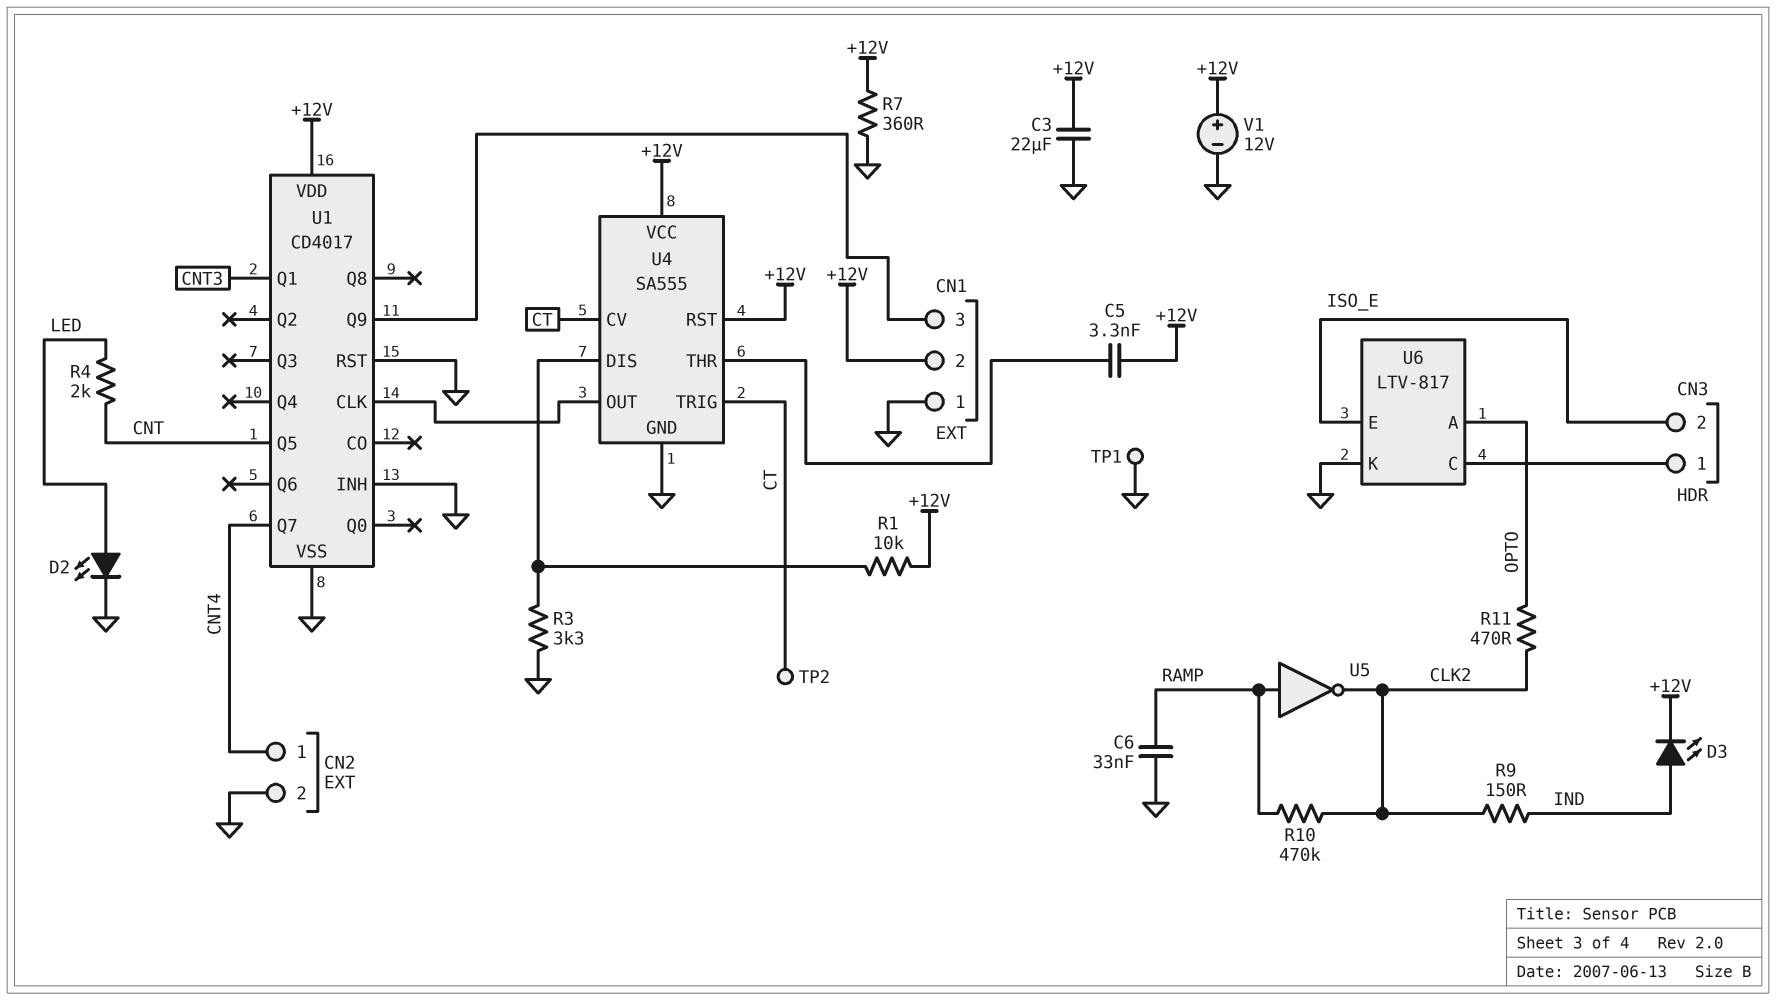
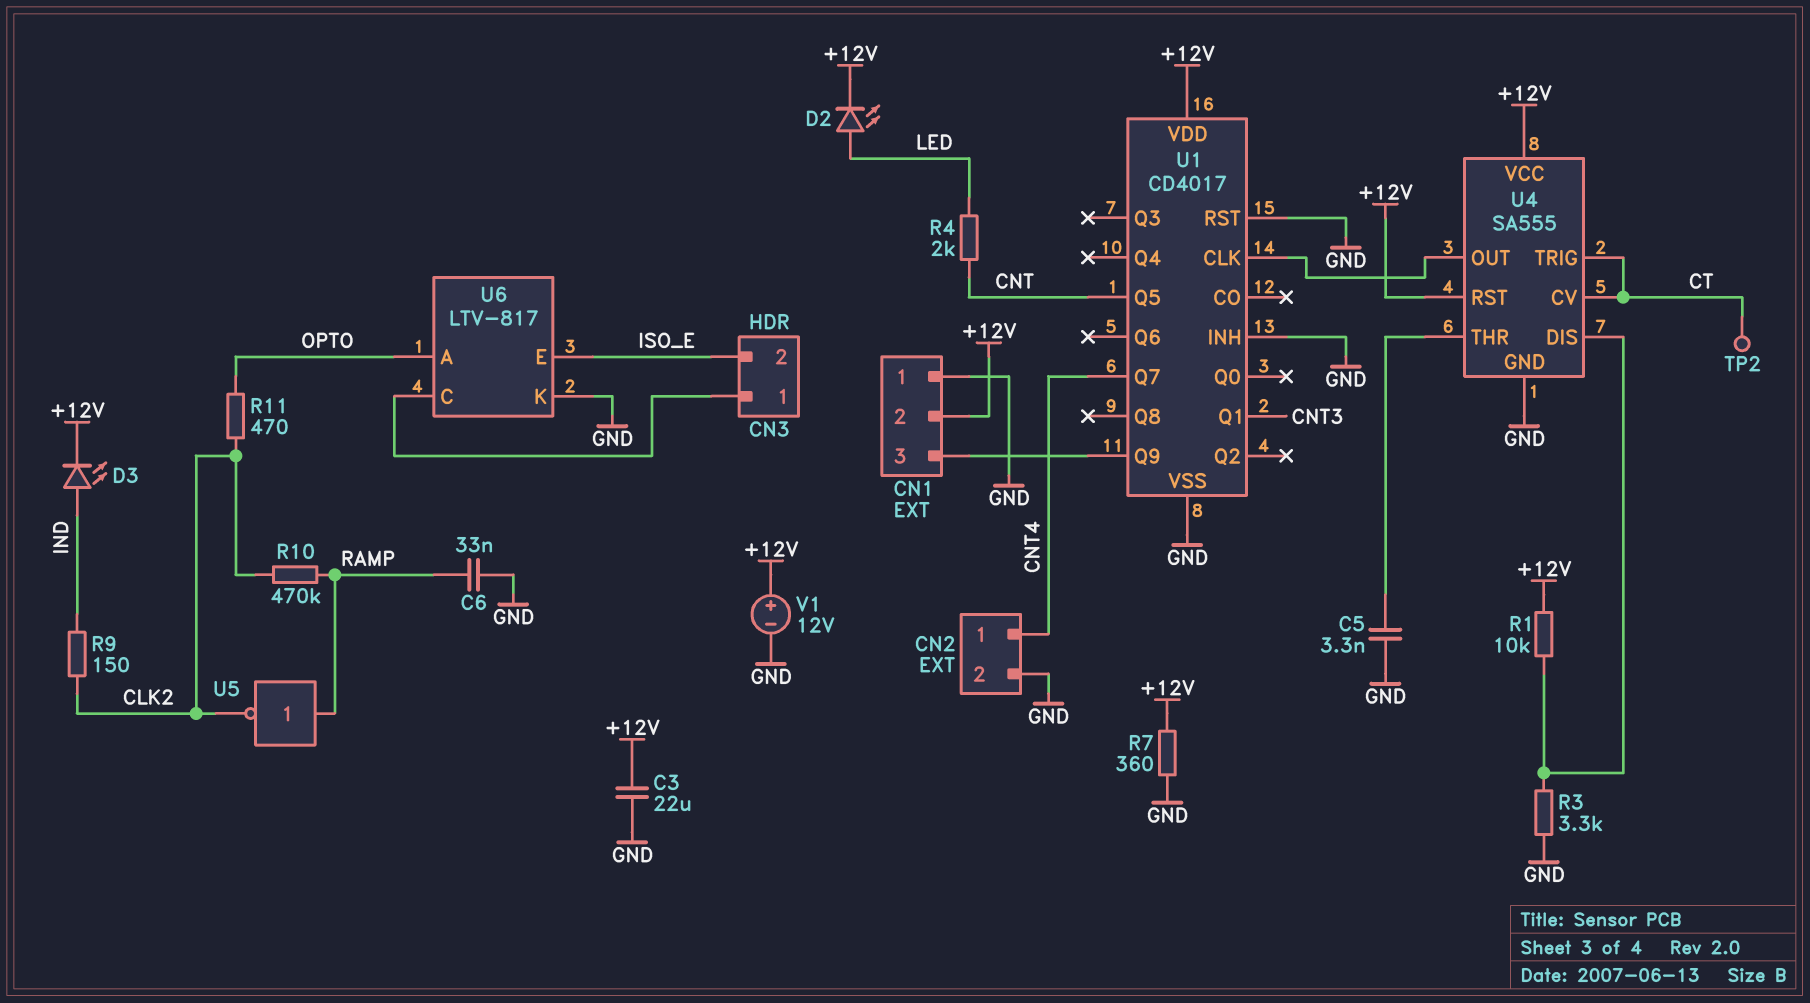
C5: 3.3nF (+12V, U4/THR) -> 3.3nF (GND, U4/THR)
D2: LED (A LED, K GND) -> LED (A LED, K +12V)
TP1: test point (GND) -> none

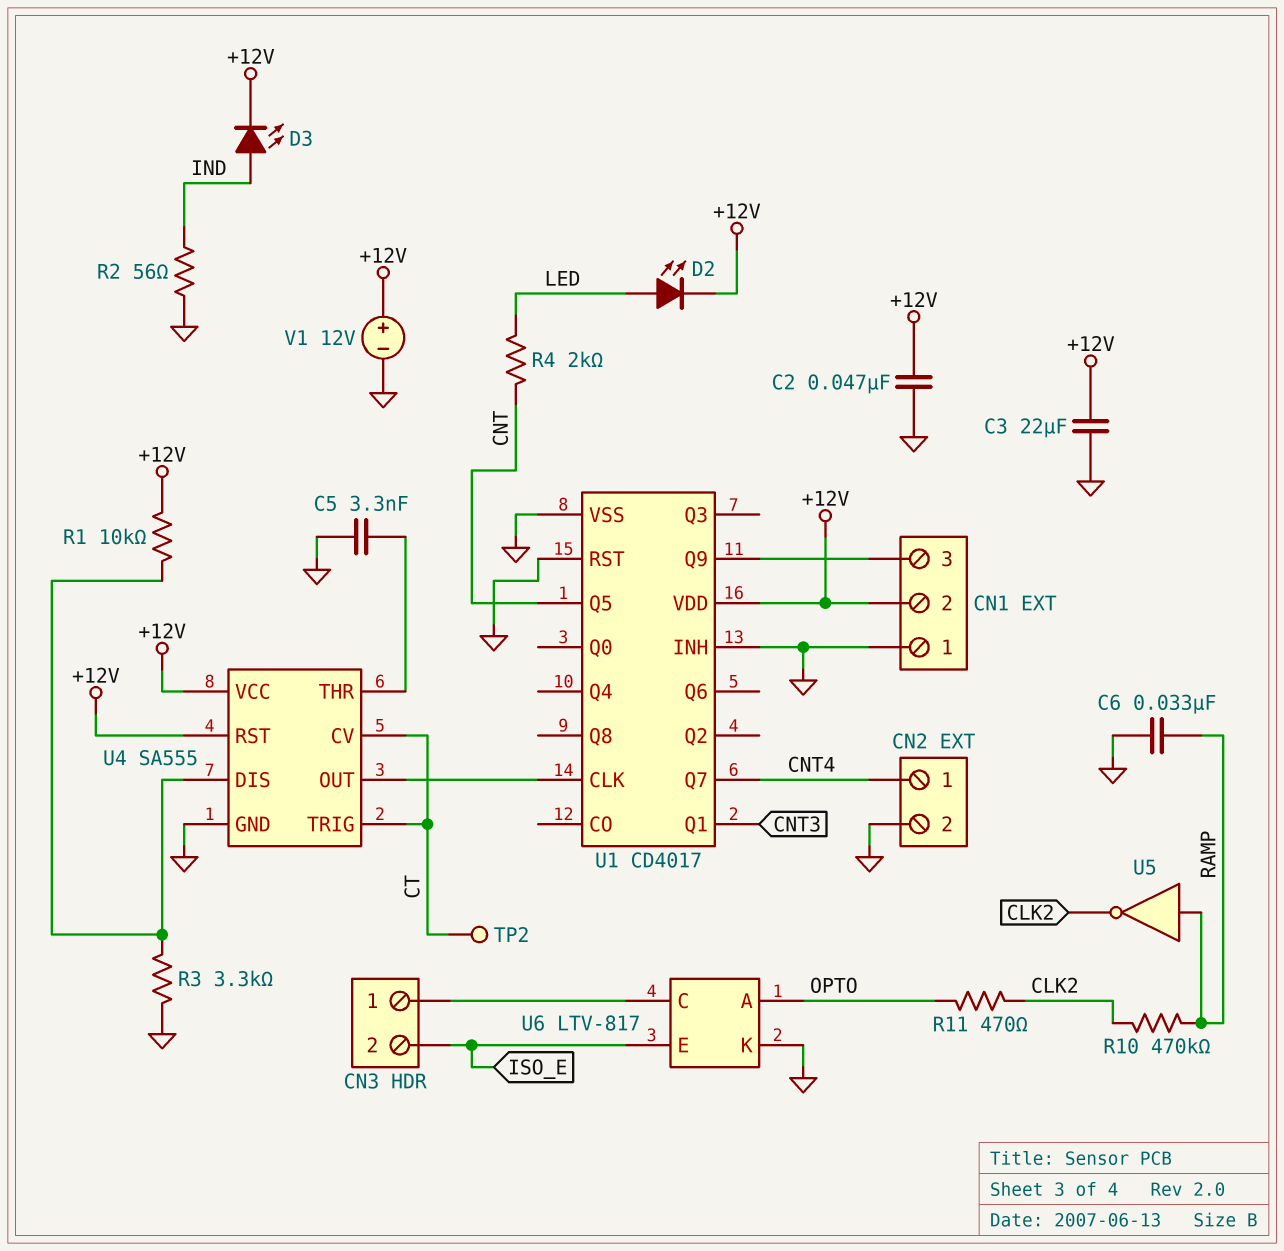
C2: none -> 47nF (+12V, GND)
R2: none -> 56 (GND, IND)
R7: 360 (+12V, GND) -> none
R9: 150 (CLK2, IND) -> none

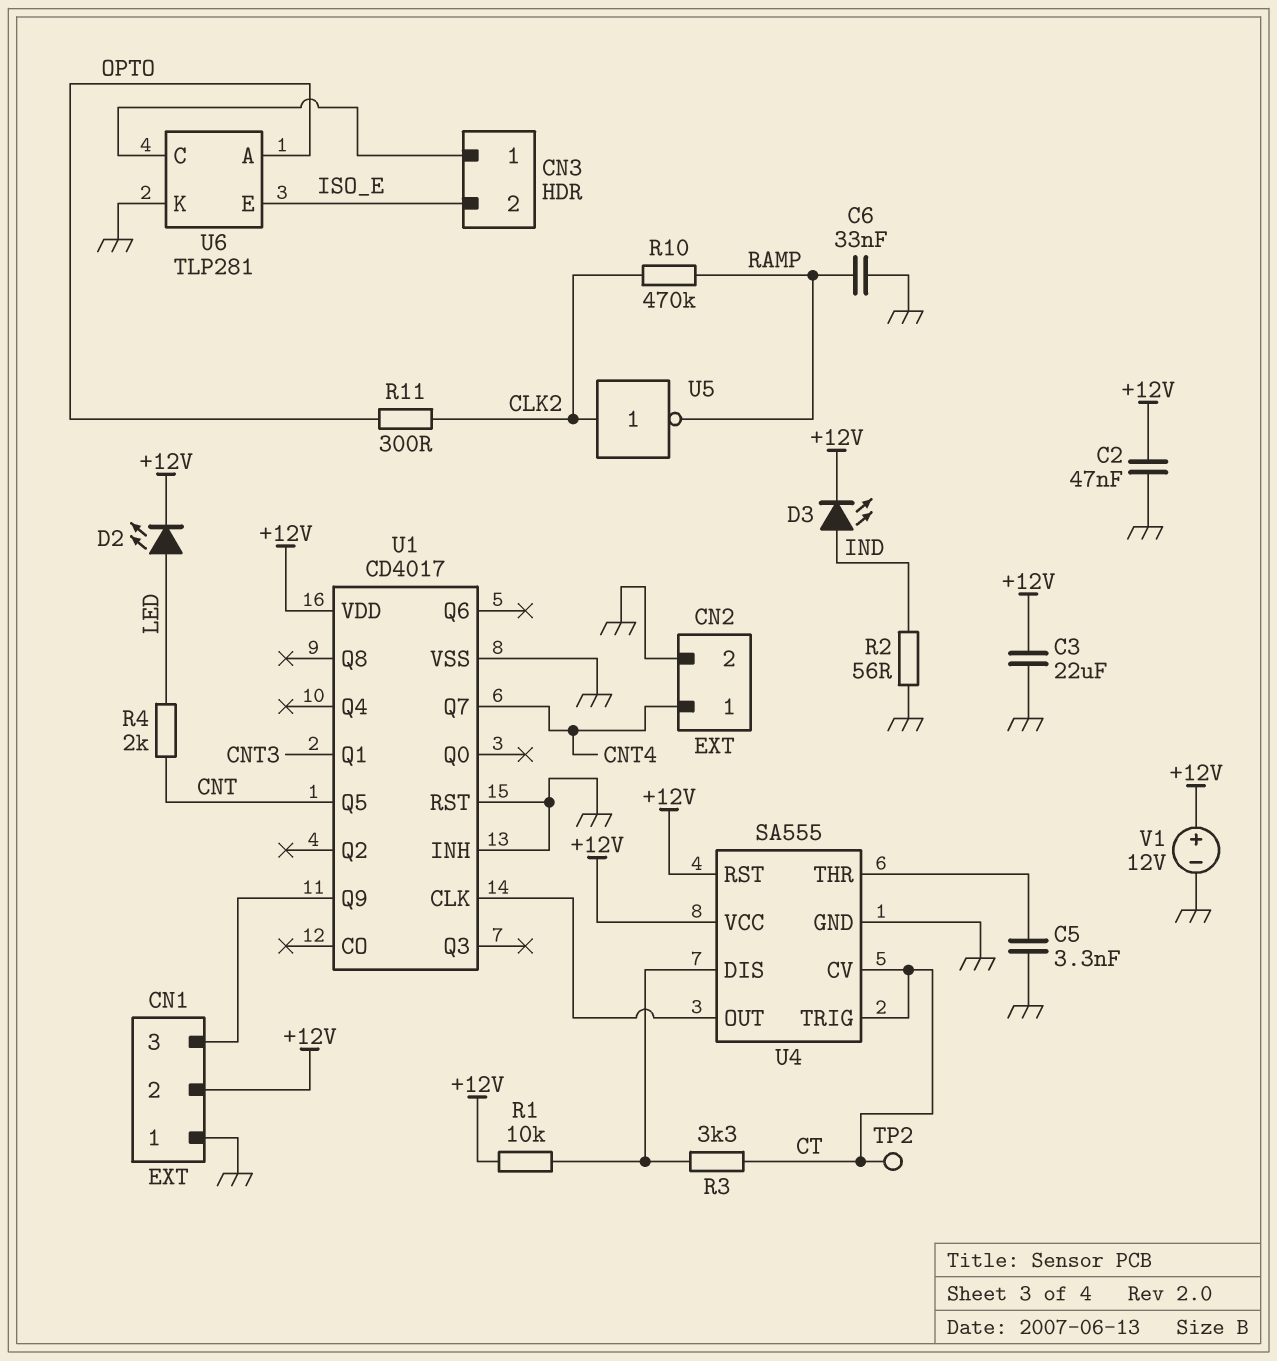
R3: 3.3k (GND, U4/DIS) -> 3.3k (CT, U4/DIS)
R11: 470 (CLK2, OPTO) -> 300 (CLK2, OPTO)
U5: NOT (in RAMP, out CLK2) -> NOT (in CLK2, out RAMP)
U6: LTV-817 -> TLP281

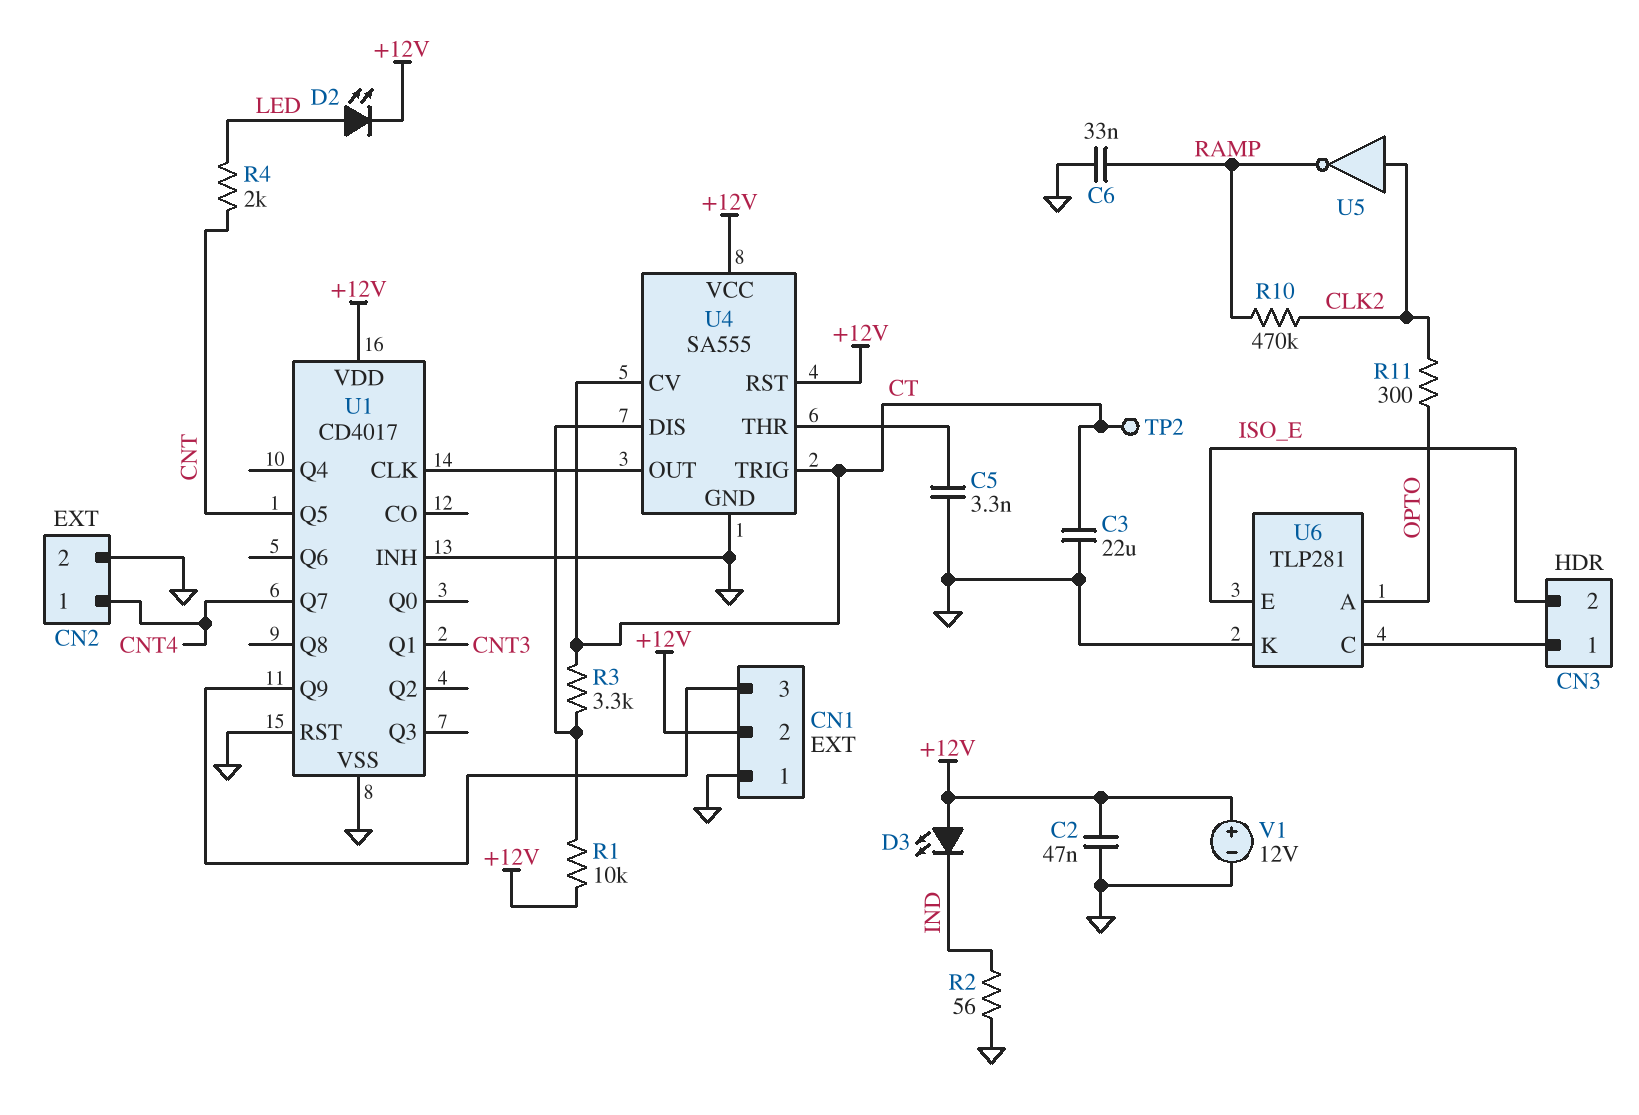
C3: 22uF (+12V, GND) -> 22uF (CT, GND)
D3: LED (A IND, K +12V) -> LED (A +12V, K IND)

